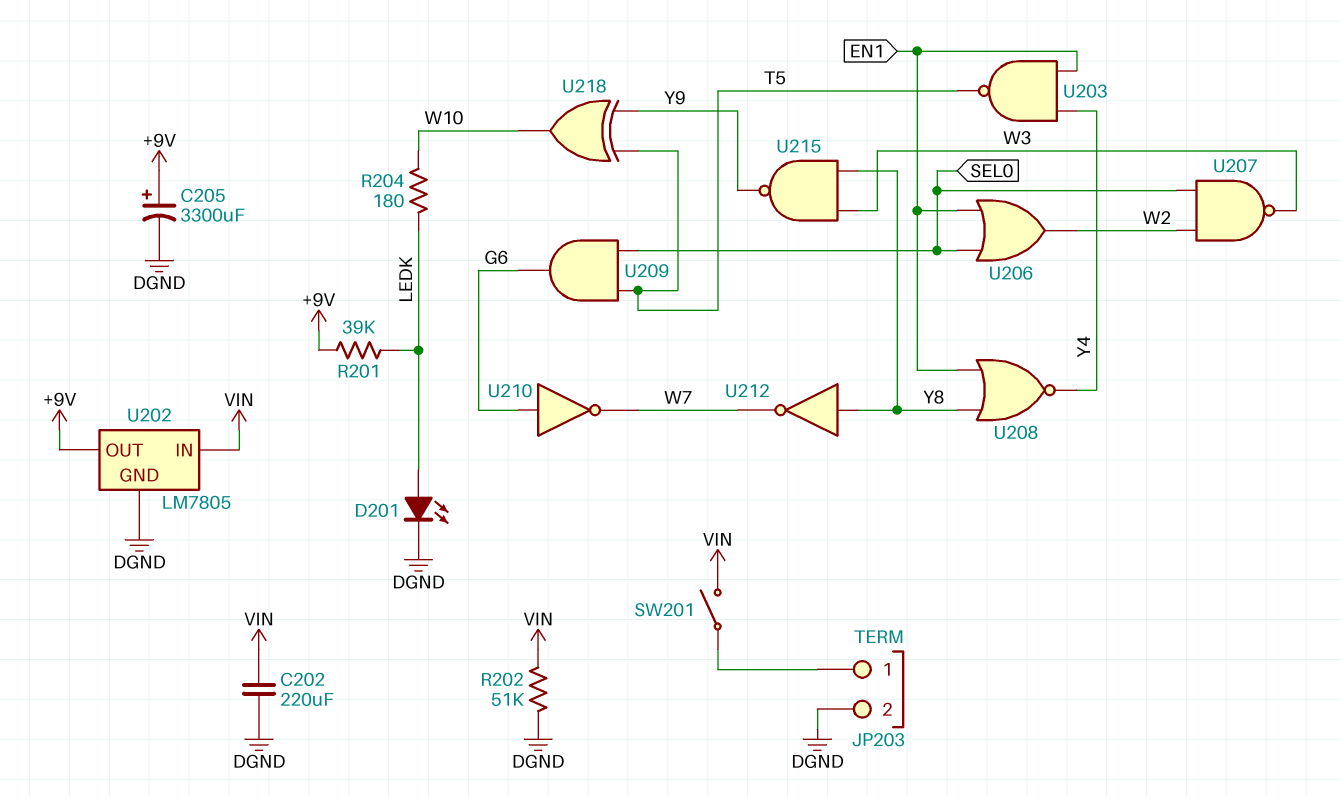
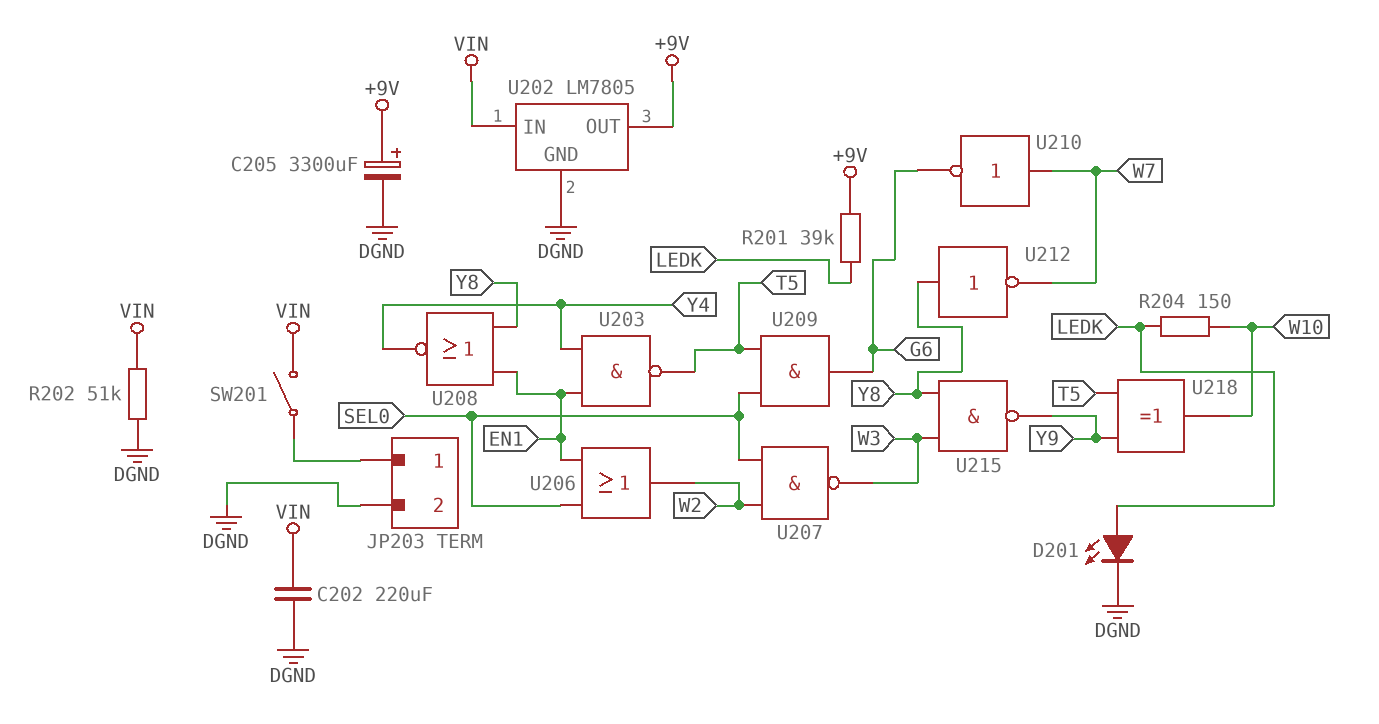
R204: 180 (LEDK, W10) -> 150 (LEDK, W10)
U210: NOT (in G6, out W7) -> NOT (in W7, out G6)

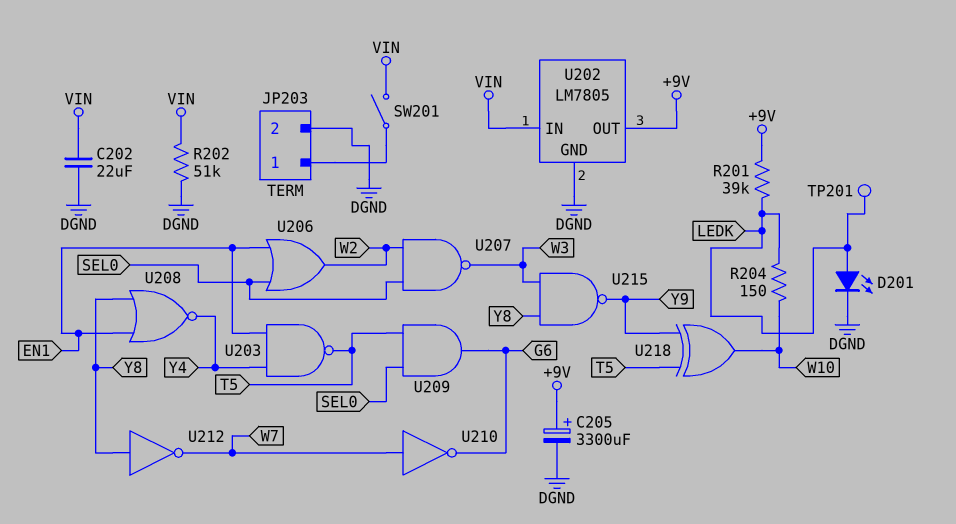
C202: 220uF (DGND, VIN) -> 22uF (DGND, VIN)
TP201: none -> test point (LEDK)

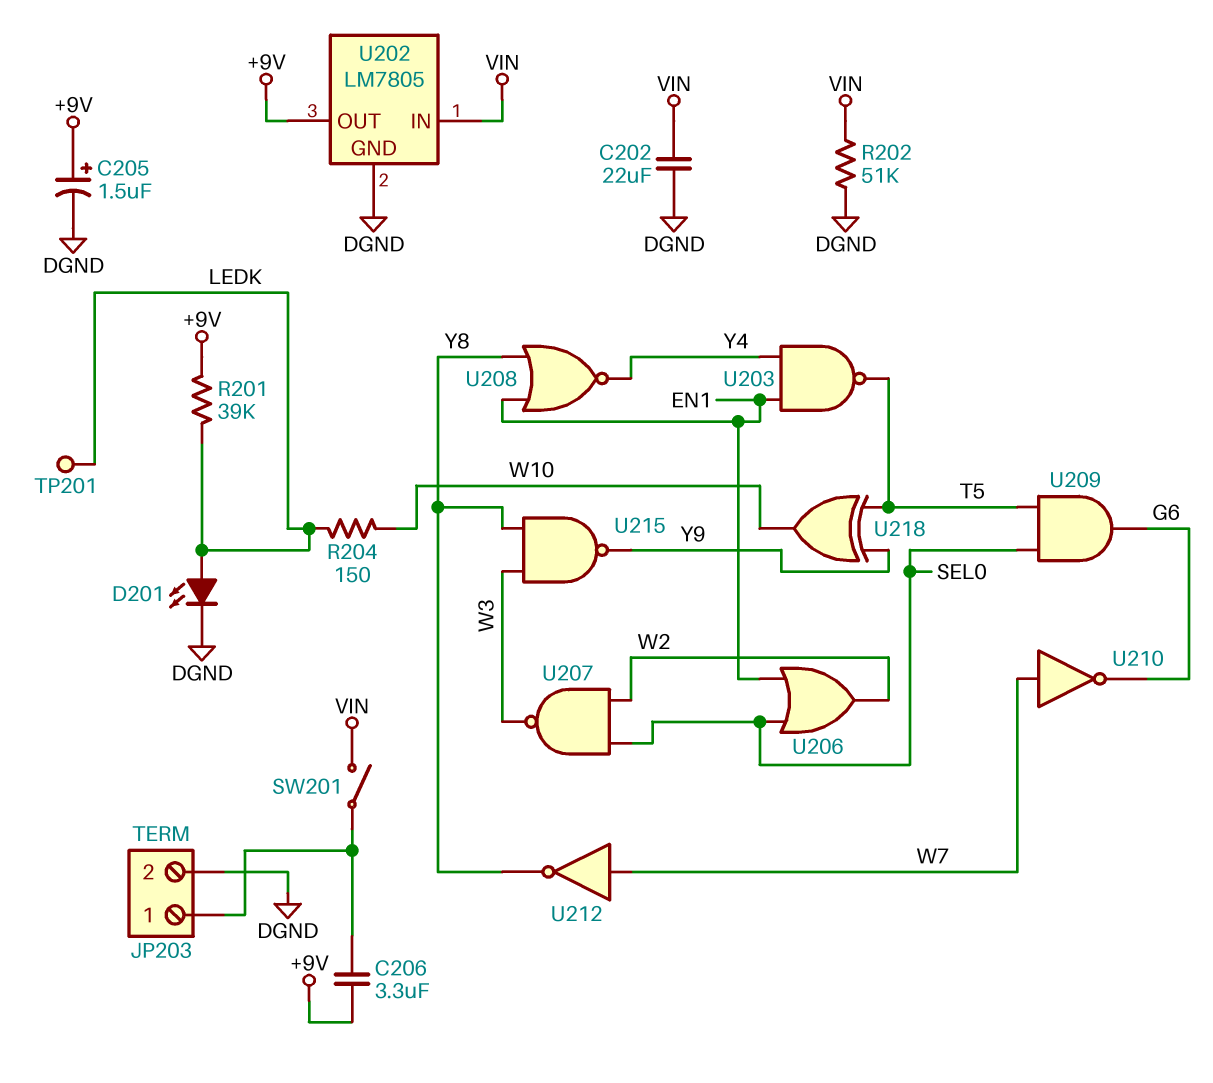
C205: 3300uF (plus +9V, minus DGND) -> 1.5uF (plus +9V, minus DGND)
C206: none -> 3.3uF (+9V, JP203/1)
U212: NOT (in Y8, out W7) -> NOT (in W7, out Y8)

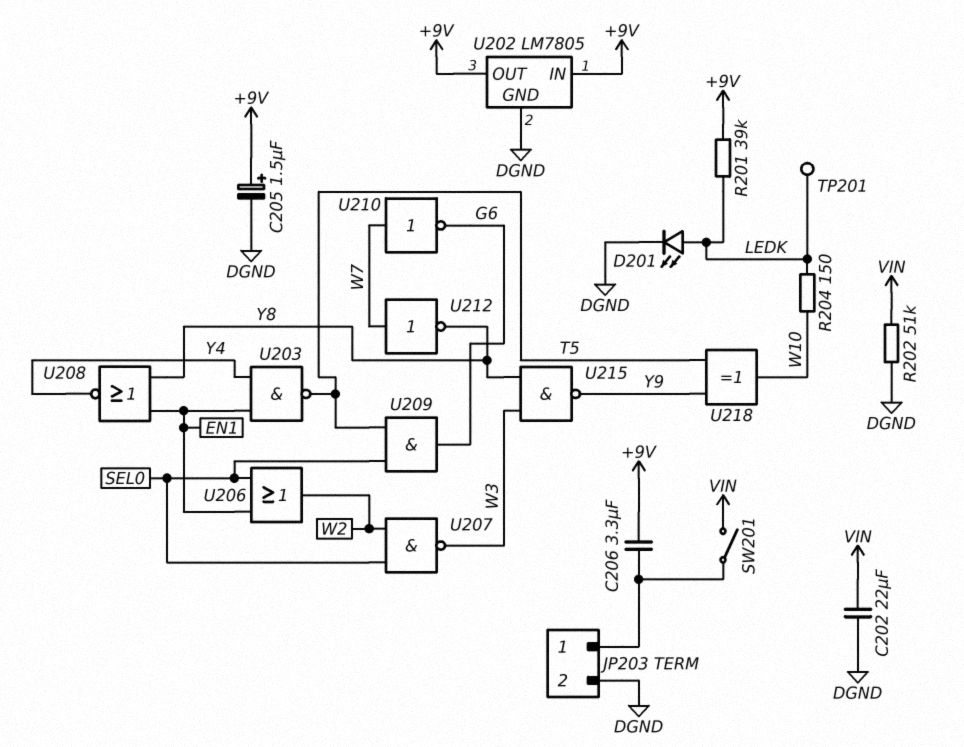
U202 pin IN: VIN -> +9V

